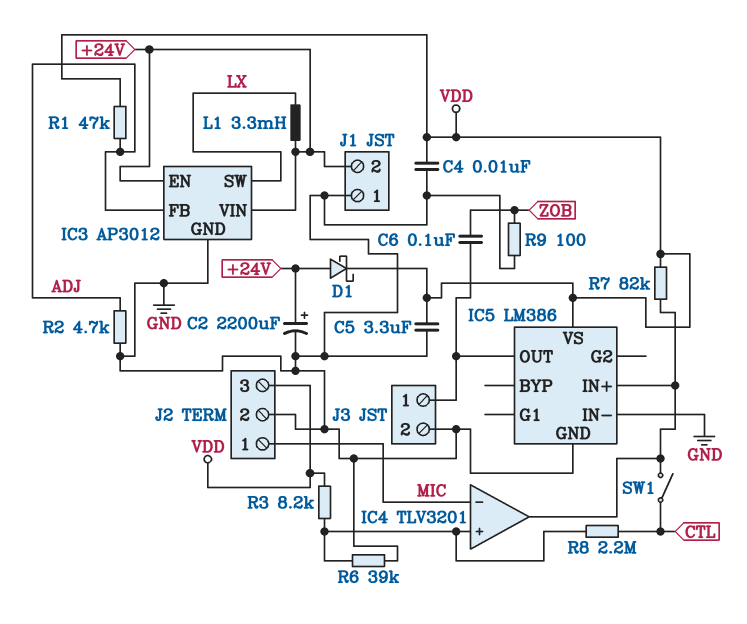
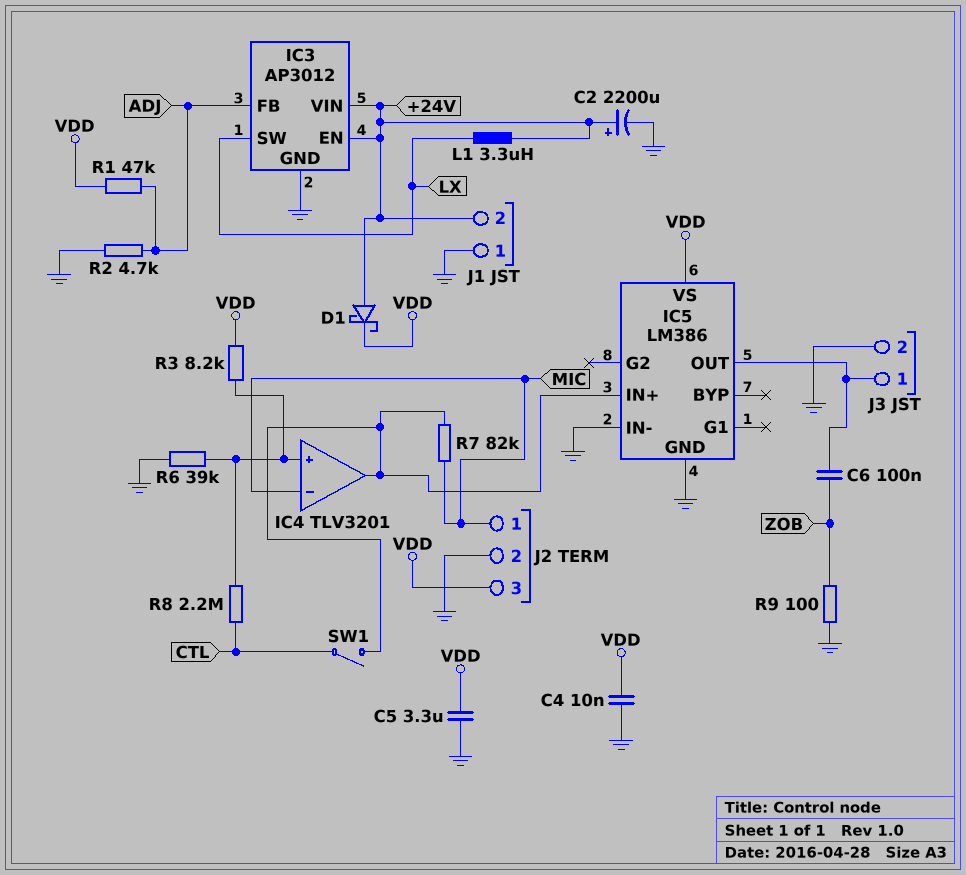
L1: 3.3mH (+24V, LX) -> 3.3uH (+24V, LX)
R7: 82k (IC4/out, VDD) -> 82k (IC4/out, MIC)

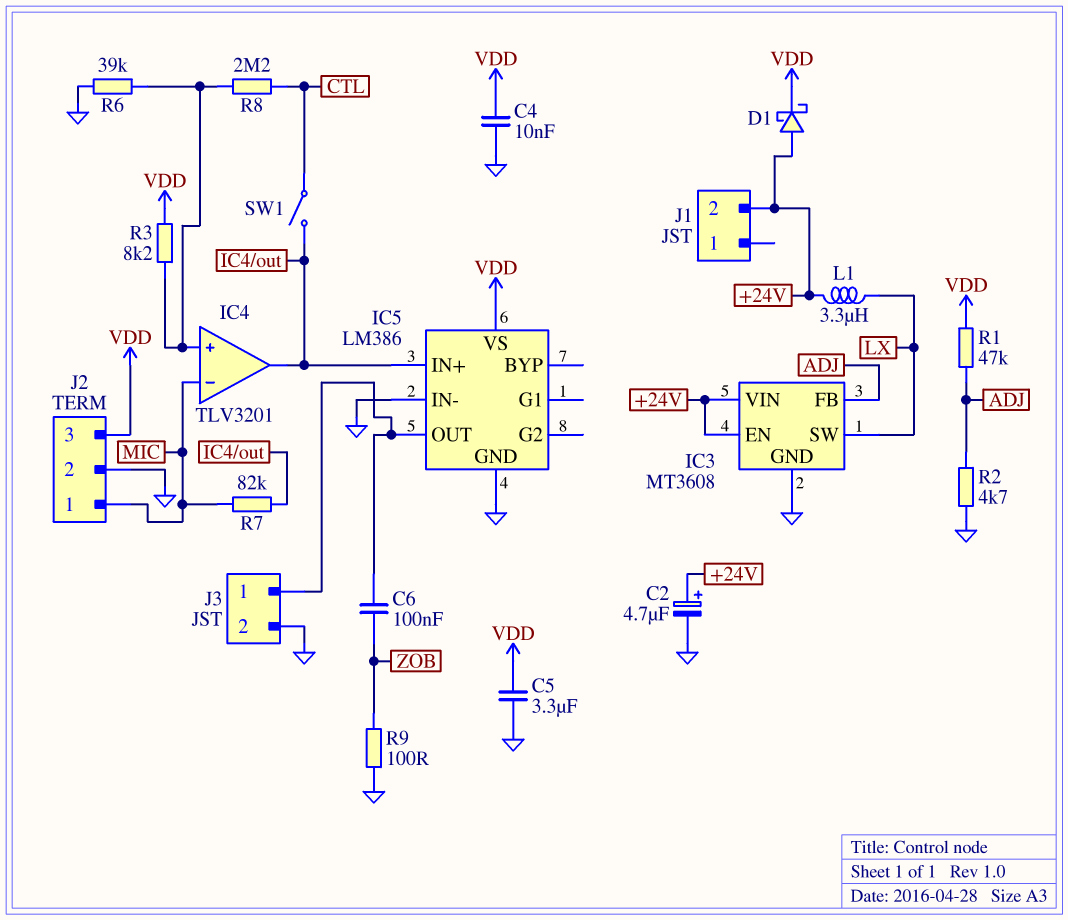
C2: 2200uF (plus +24V, minus GND) -> 4.7uF (plus +24V, minus GND)
IC3: AP3012 -> MT3608
J1 pin 1: GND -> none

